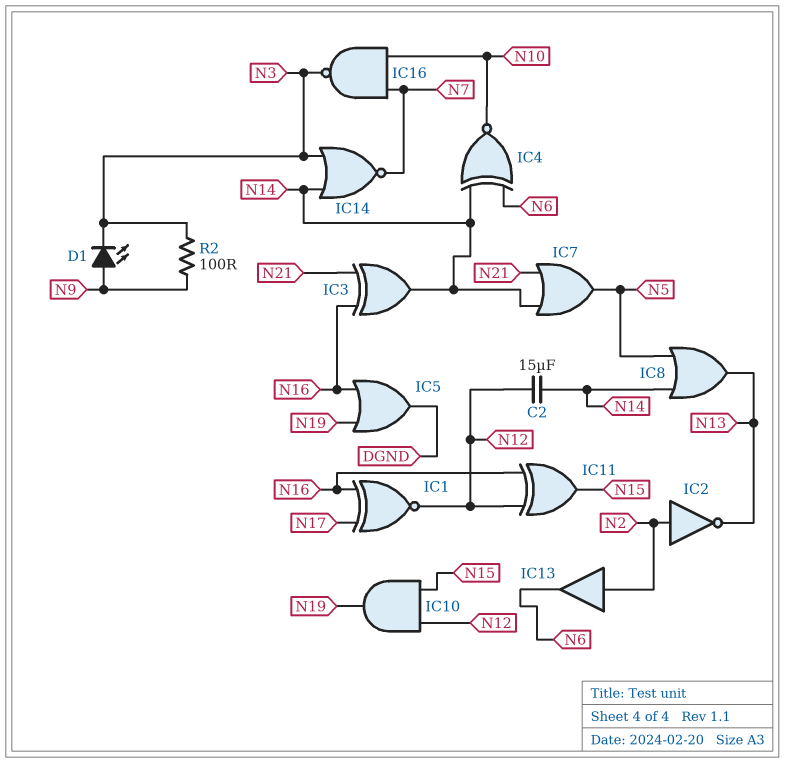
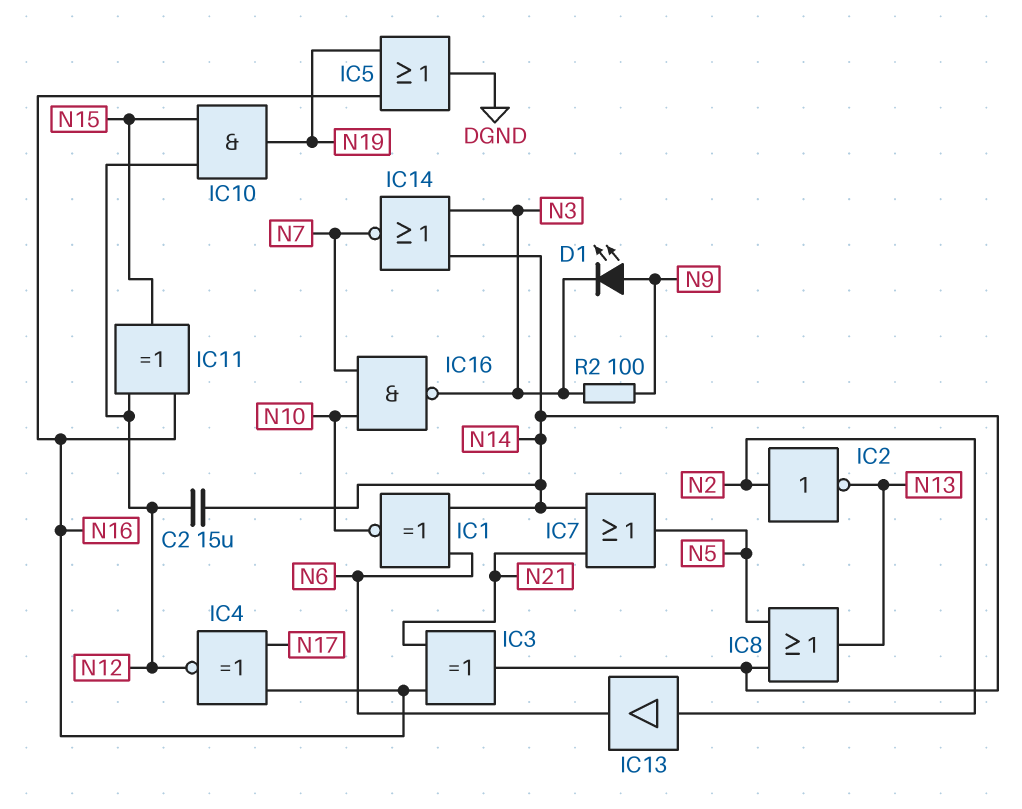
IC1: XNOR (in N16, in N17, out N12) -> XNOR (in N6, in N14, out N10)
IC4: XNOR (in N6, in N14, out N10) -> XNOR (in N16, in N17, out N12)

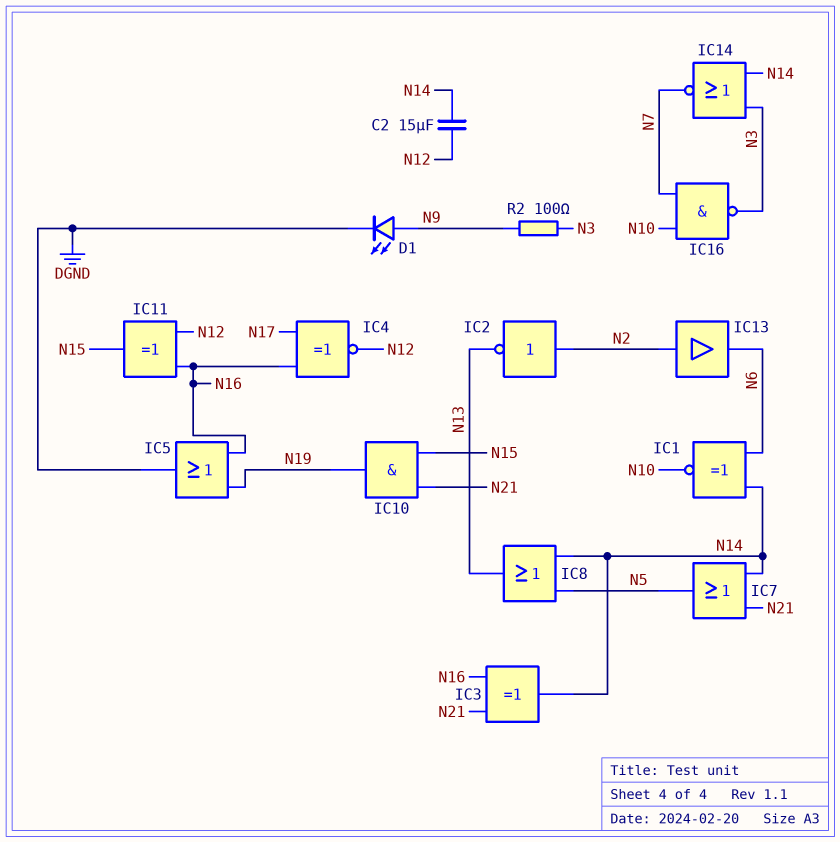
D1: LED (A N9, K N3) -> LED (A N9, K DGND)
IC10: AND (in N12, in N15, out N19) -> AND (in N15, in N21, out N19)

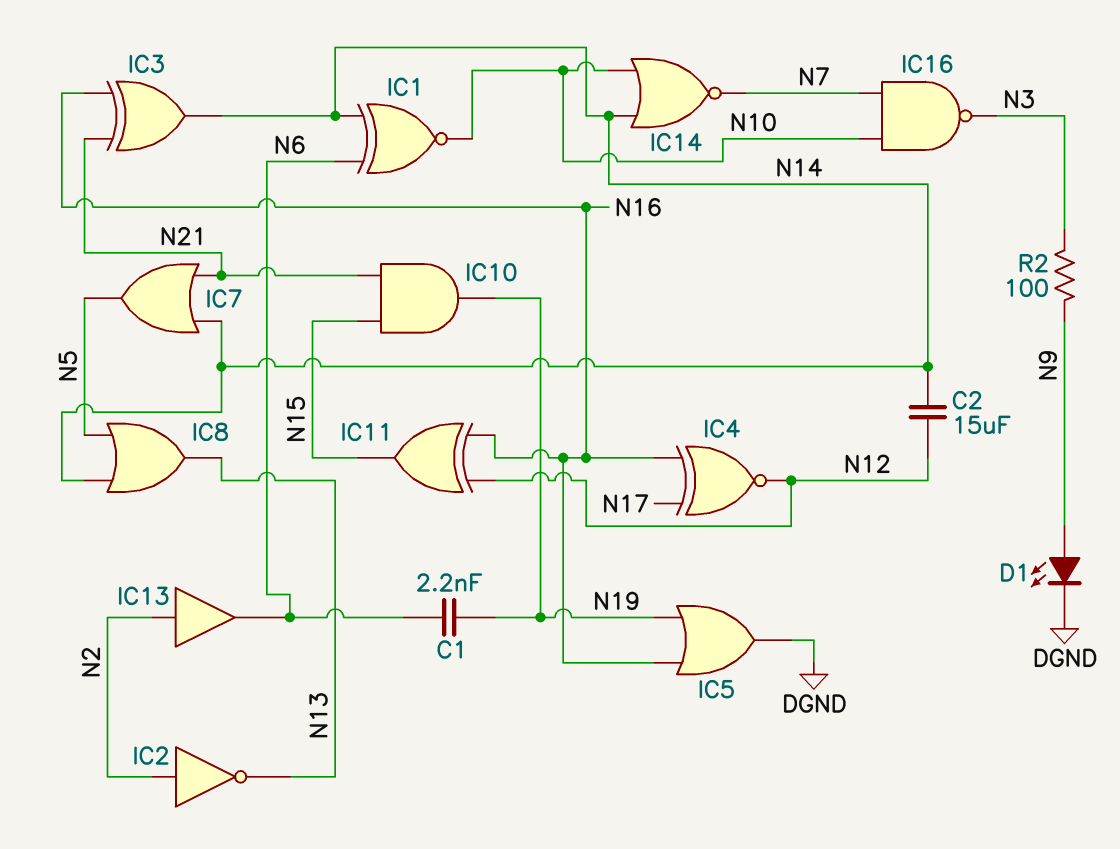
C1: none -> 2.2nF (N6, N19)
IC14: NOR (in N3, in N14, out N7) -> NOR (in N10, in N14, out N7)

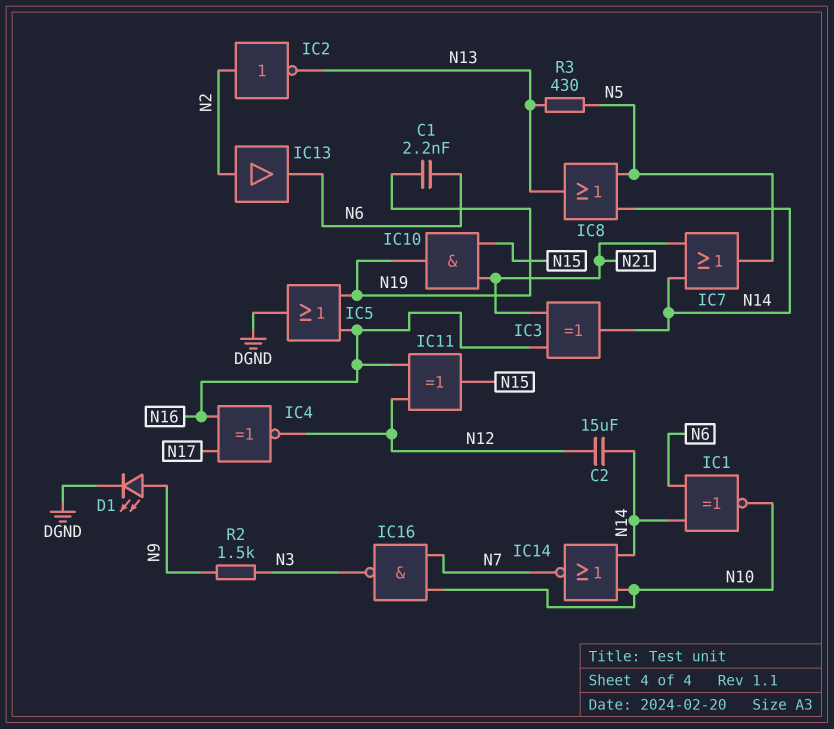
R2: 100 (N3, N9) -> 1.5k (N3, N9)
R3: none -> 430 (N5, N13)

